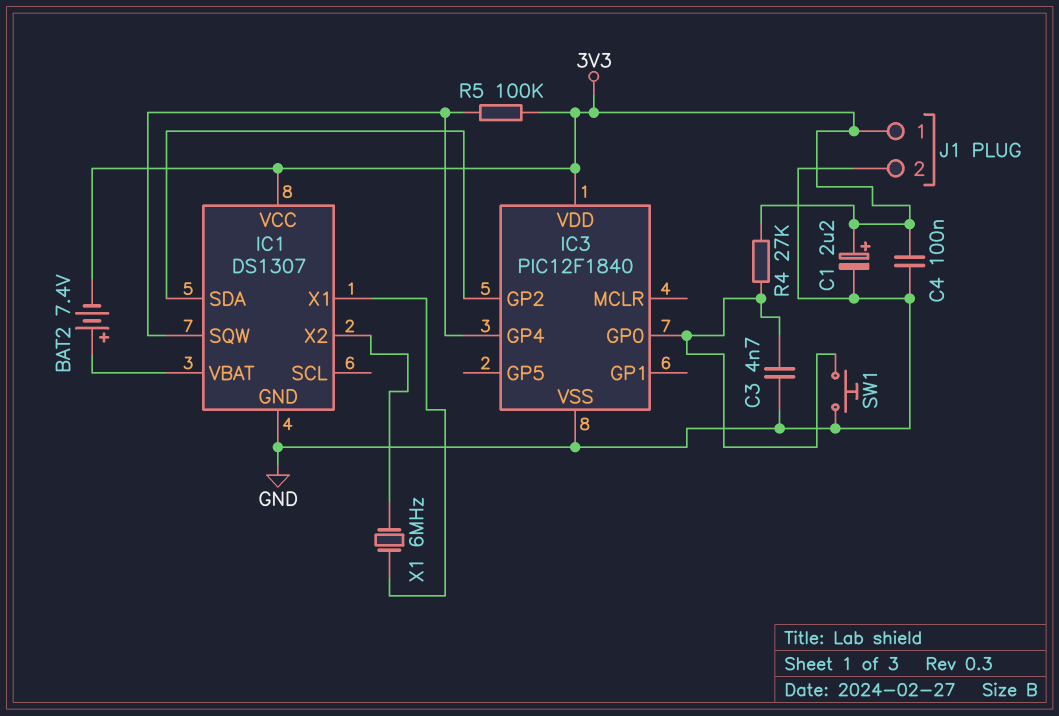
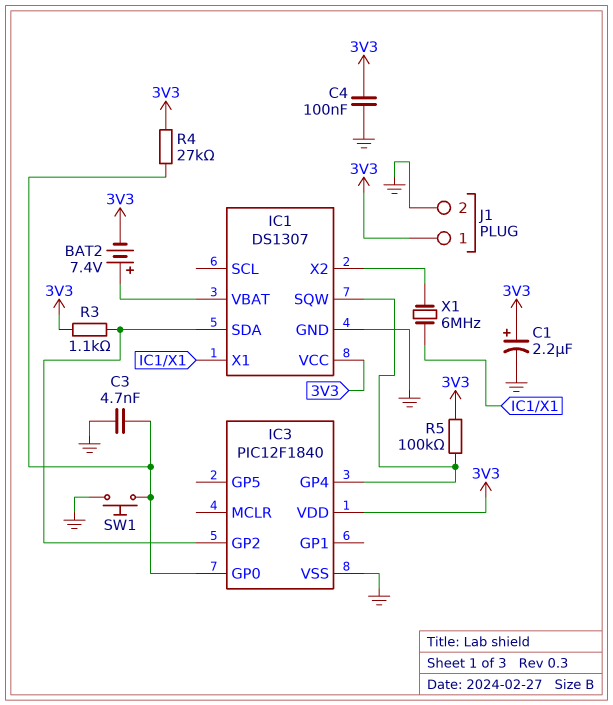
R3: none -> 1.1k (3V3, IC1/SDA)

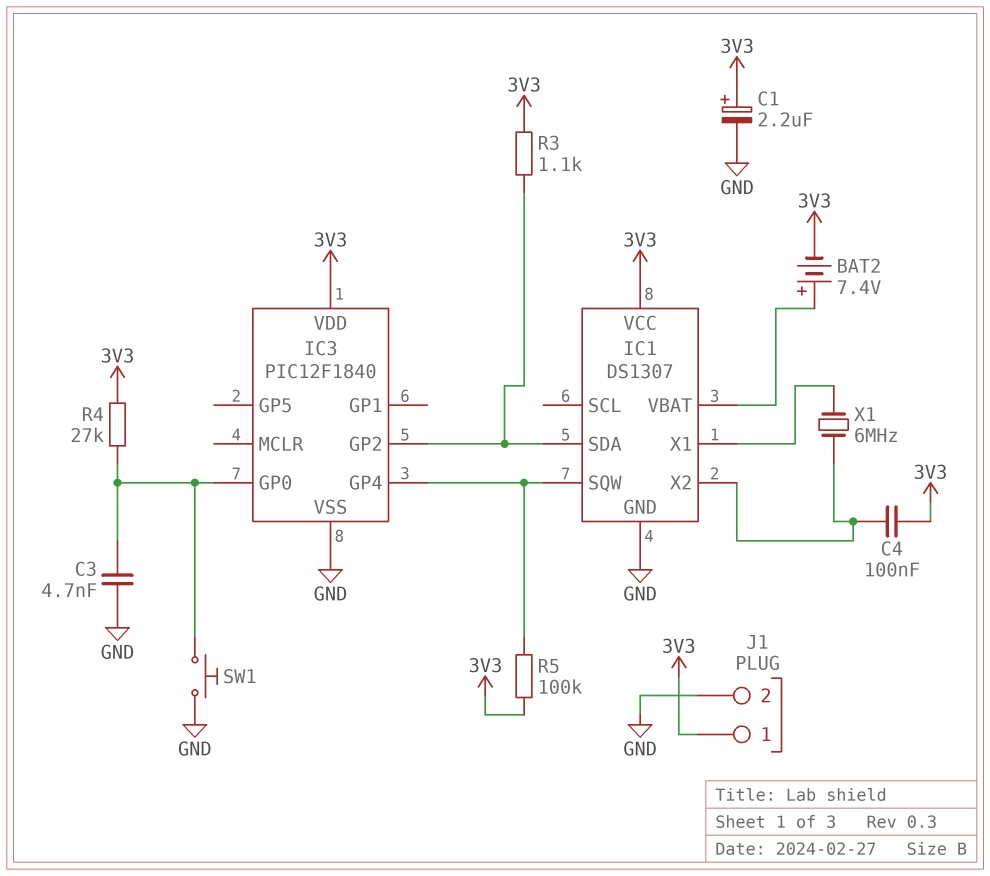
C4: 100nF (3V3, GND) -> 100nF (3V3, IC1/X2)

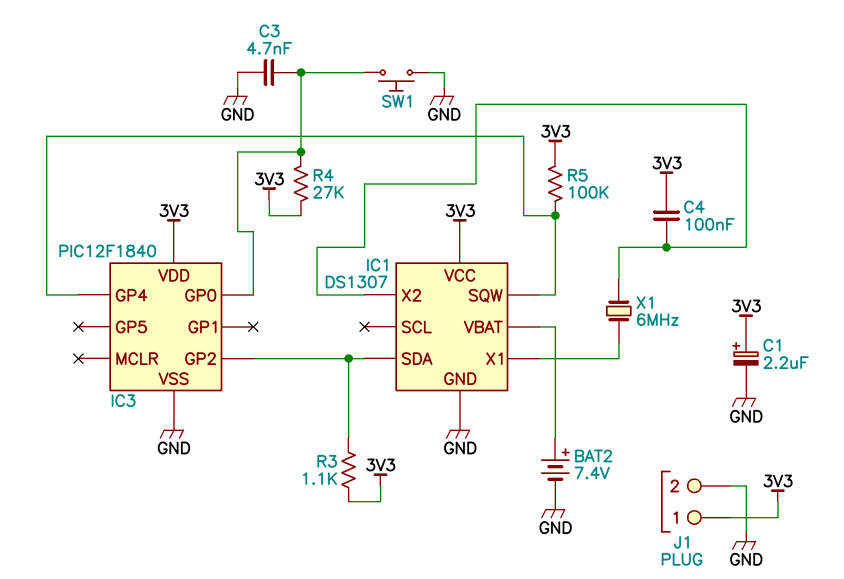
BAT2: 7.4V (plus IC1/VBAT, minus 3V3) -> 7.4V (plus IC1/VBAT, minus GND)

